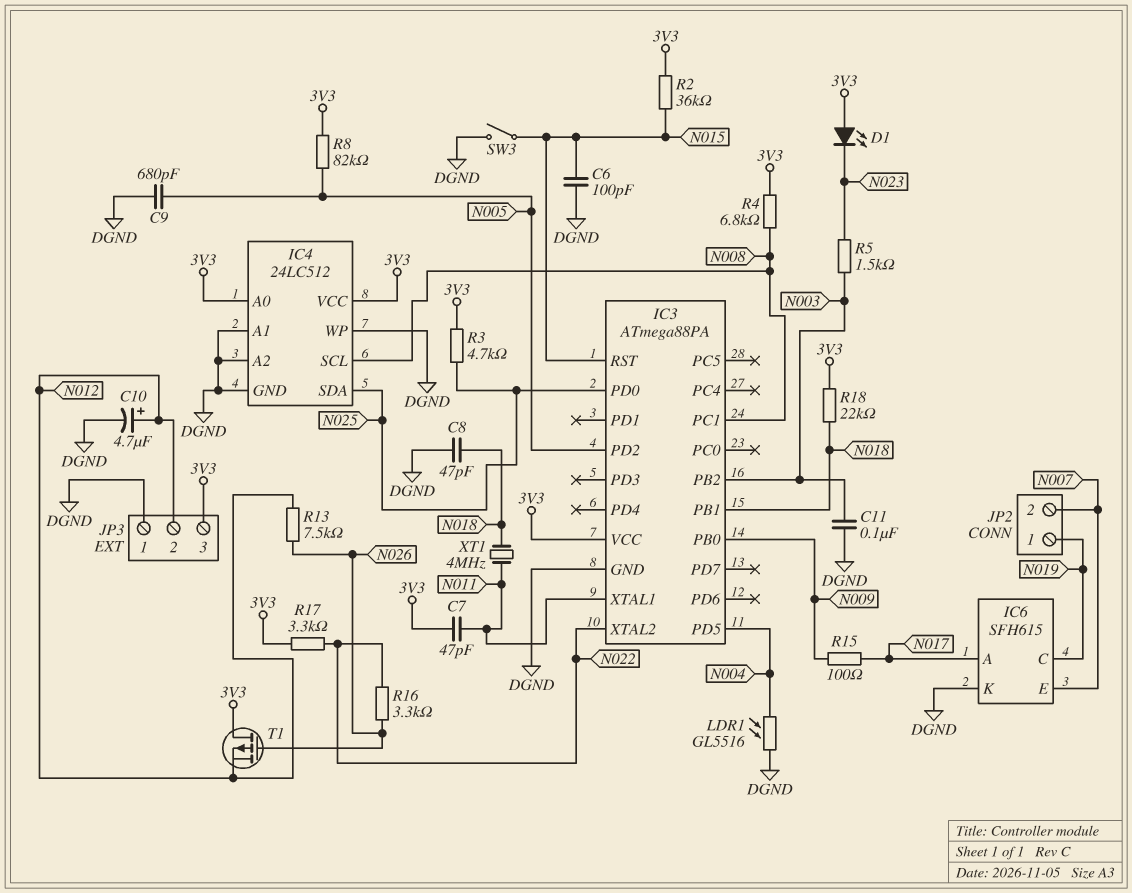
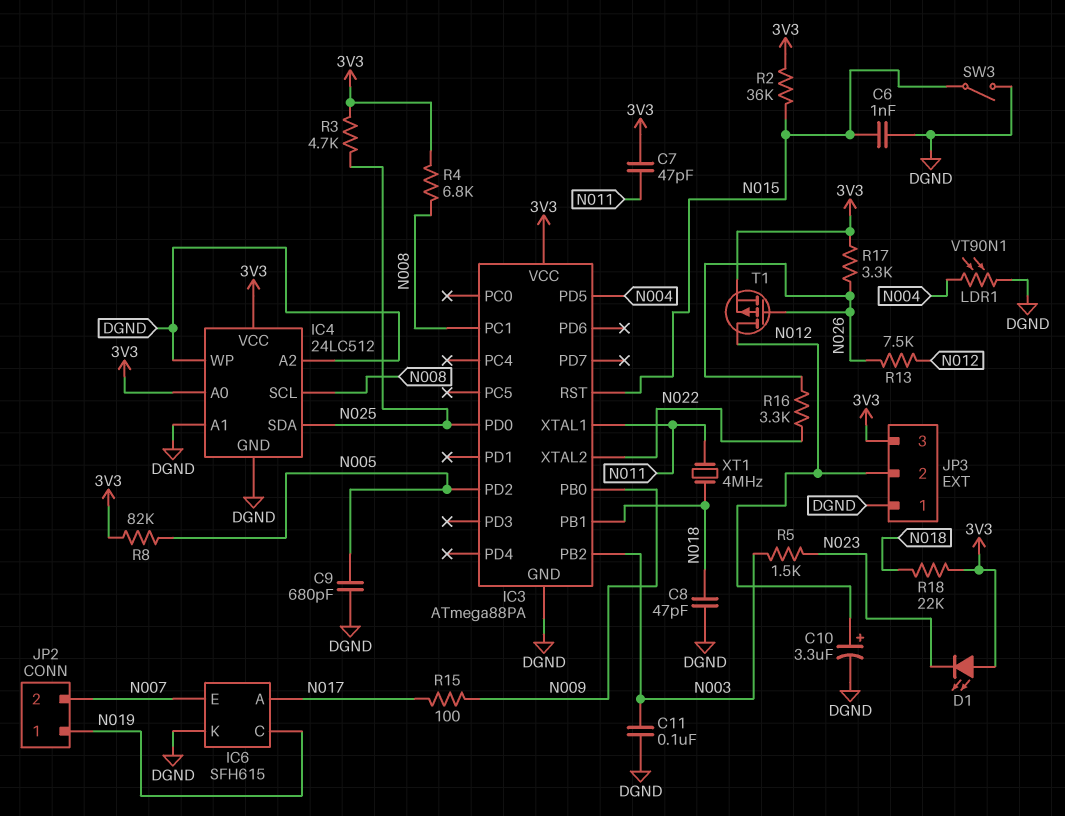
C6: 100pF (DGND, N015) -> 1nF (DGND, N015)
C10: 4.7uF (plus N012, minus DGND) -> 3.3uF (plus N012, minus DGND)
LDR1: GL5516 (DGND, N004) -> VT90N1 (DGND, N004)
R17: 3.3k (3V3, N022) -> 3.3k (3V3, N026)
T1: PMOS (G N026, D 3V3, S N012) -> PMOS (G N026, D N012, S 3V3)

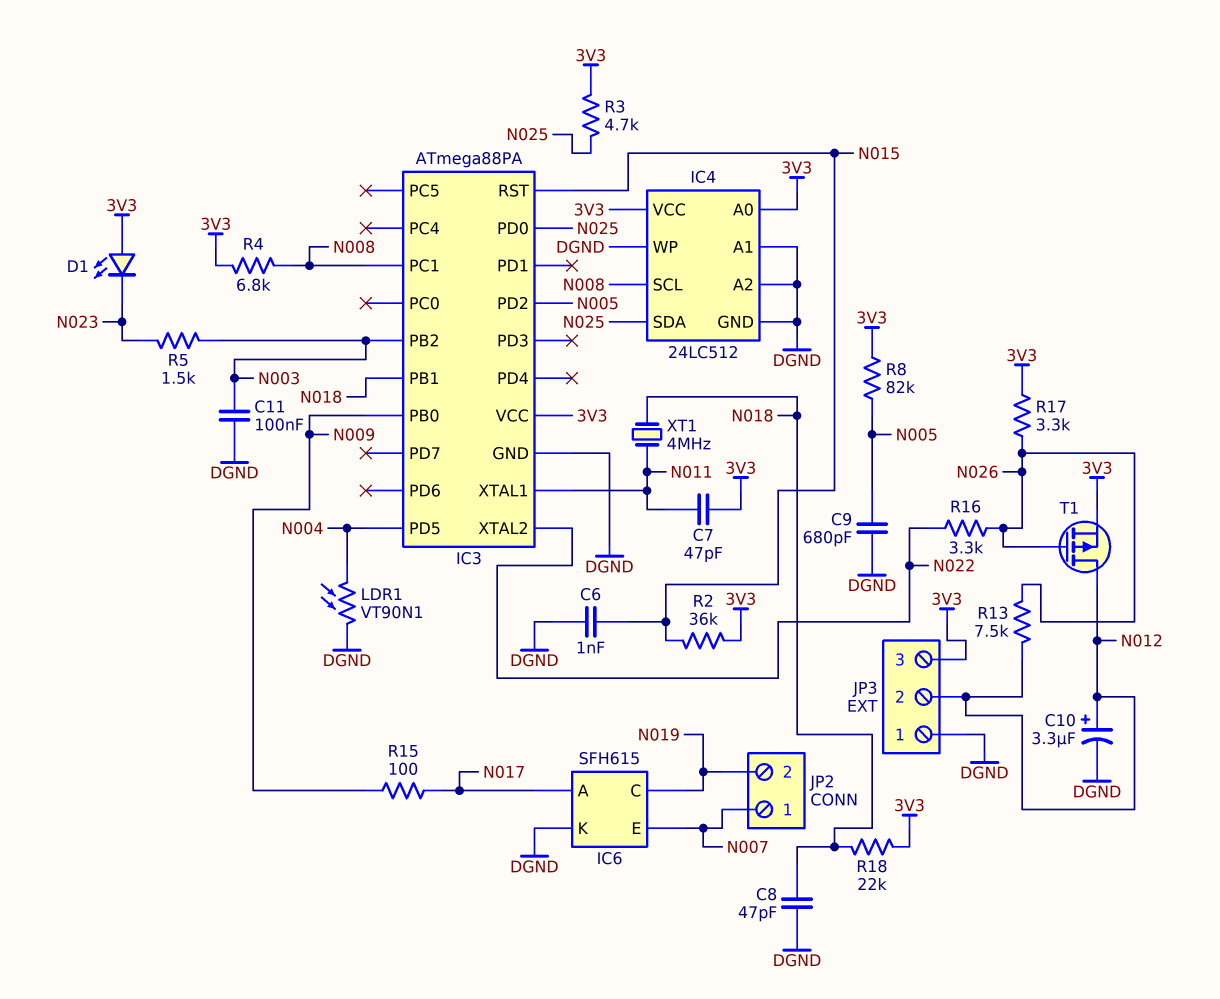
JP2 pin 1: N019 -> N007
JP2 pin 2: N007 -> N019
SW3: switch (DGND, N015) -> none

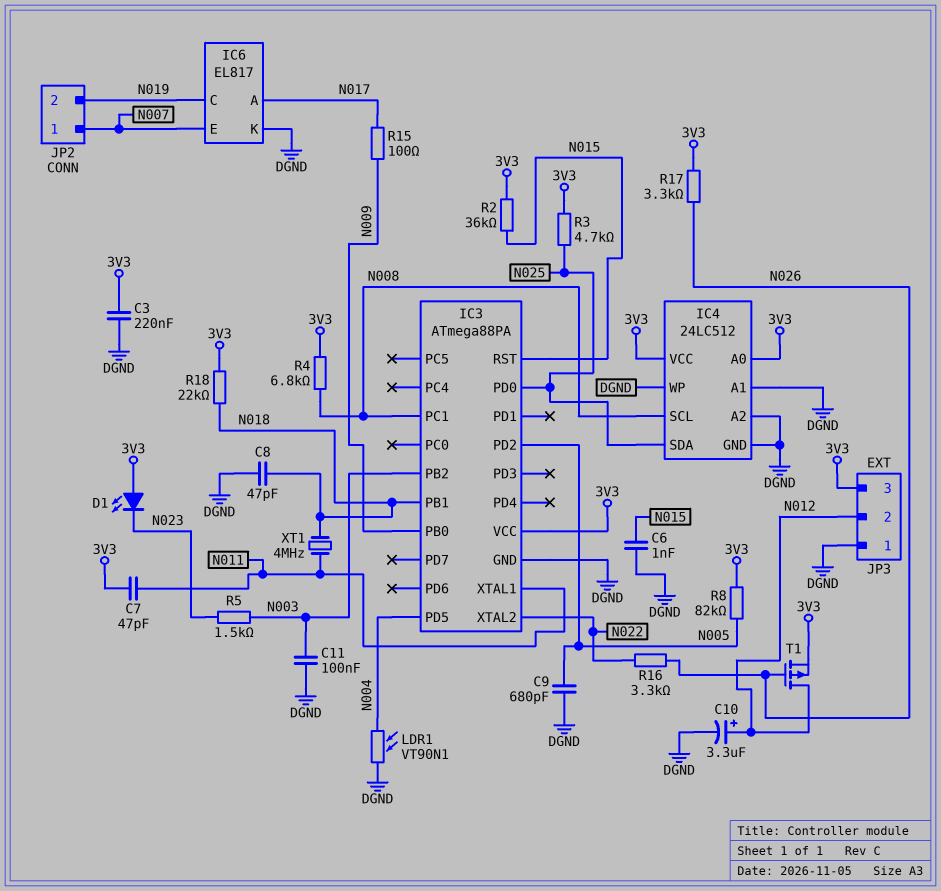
C3: none -> 220nF (3V3, DGND)
IC6: SFH615 -> EL817
R13: 7.5k (N012, N026) -> none

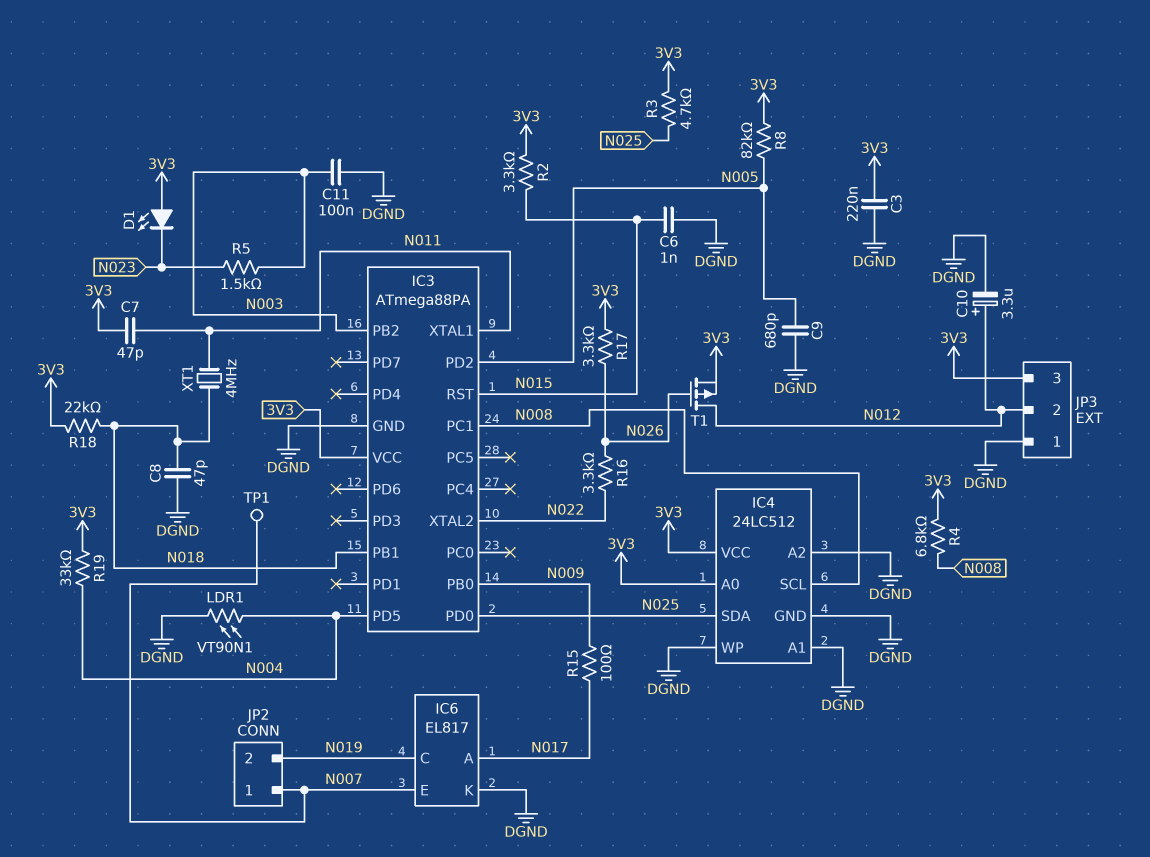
R2: 36k (3V3, N015) -> 3.3k (3V3, N015)
R19: none -> 33k (3V3, N004)
TP1: none -> test point (N007)

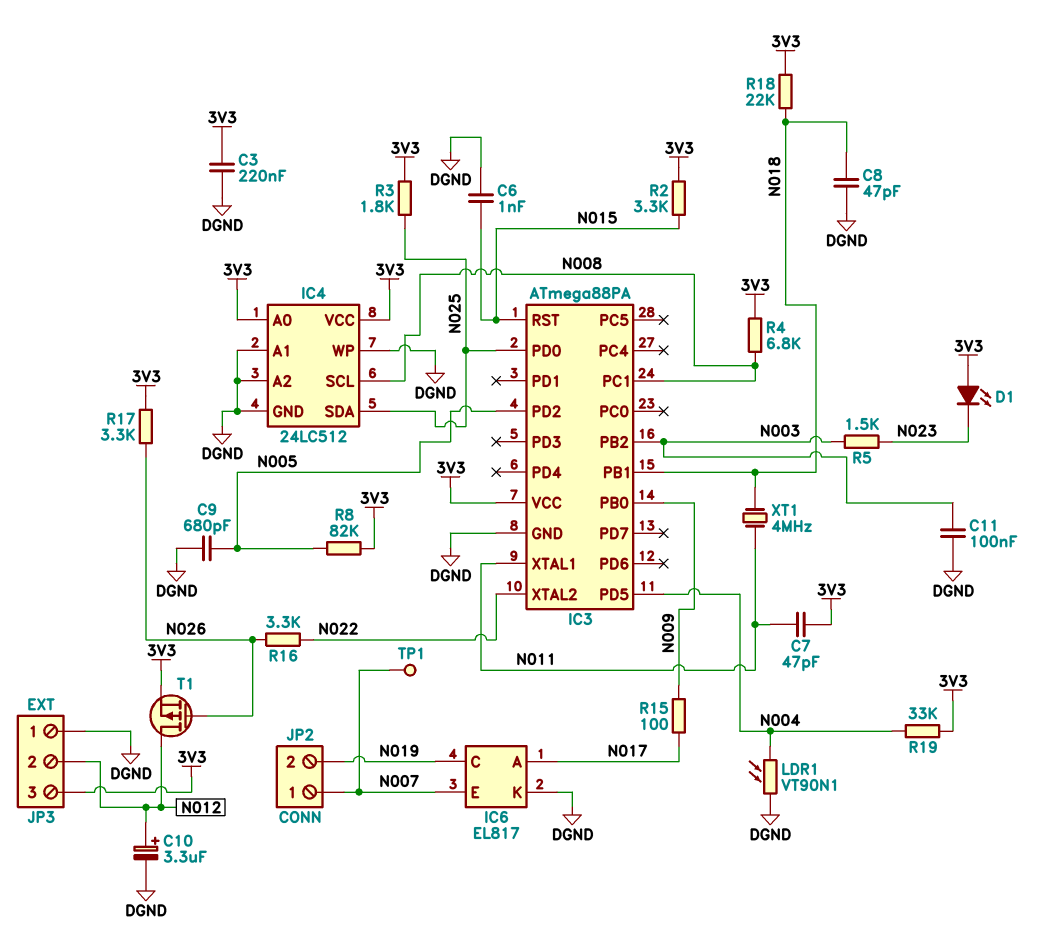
R3: 4.7k (3V3, N025) -> 1.8k (3V3, N025)

